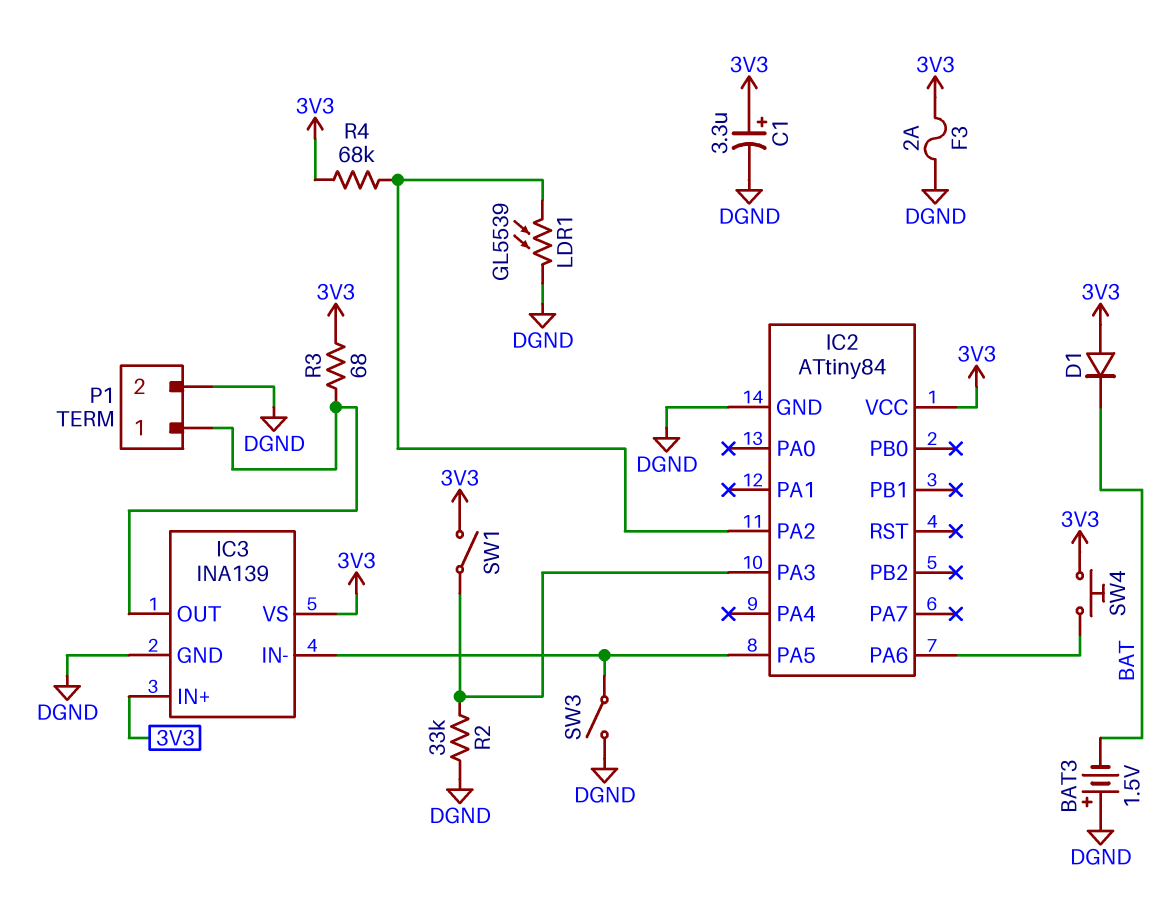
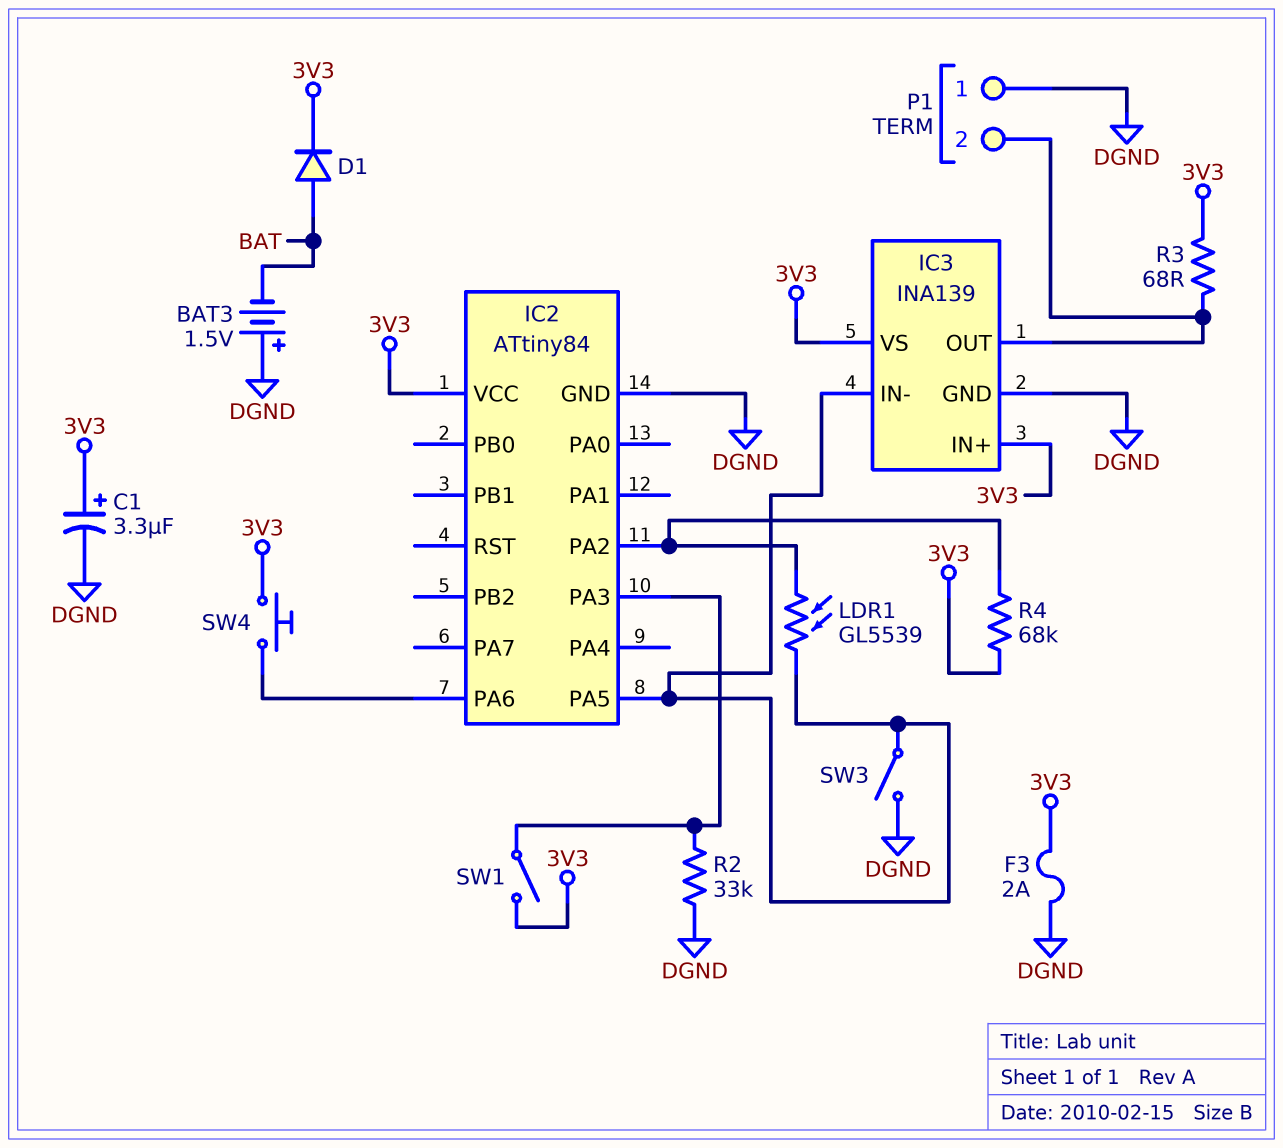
D1: diode (A 3V3, K BAT) -> diode (A BAT, K 3V3)
LDR1: GL5539 (DGND, IC2/PA2) -> GL5539 (IC2/PA2, IC2/PA5)
P1 pin 1: IC3/OUT -> DGND
P1 pin 2: DGND -> IC3/OUT

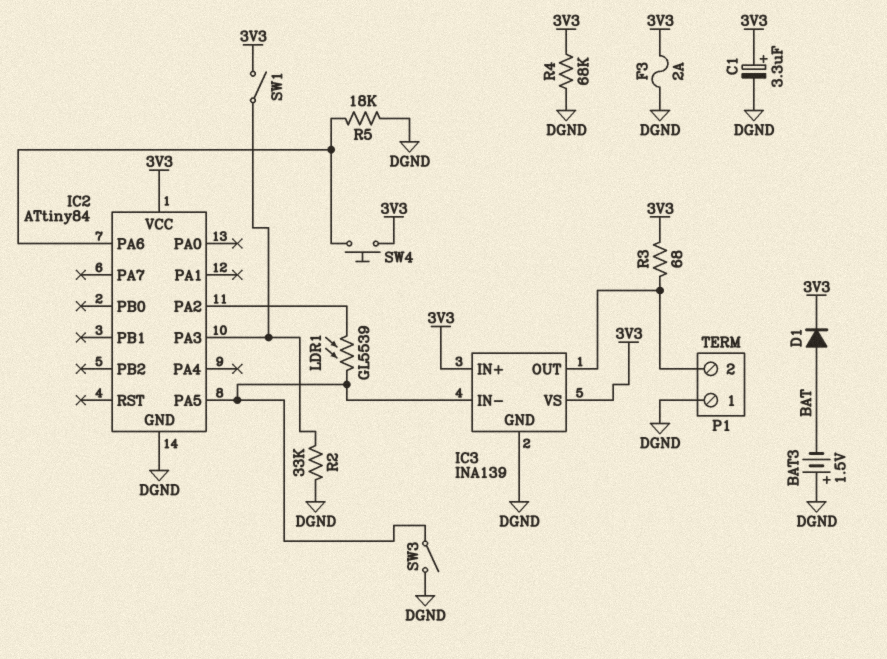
R4: 68k (3V3, IC2/PA2) -> 68k (3V3, DGND)
R5: none -> 18k (DGND, IC2/PA6)

